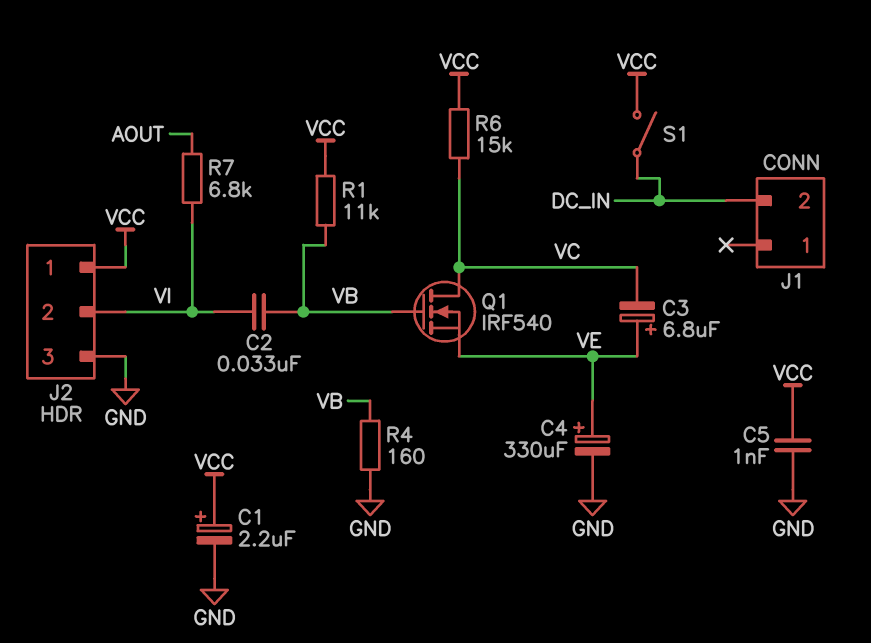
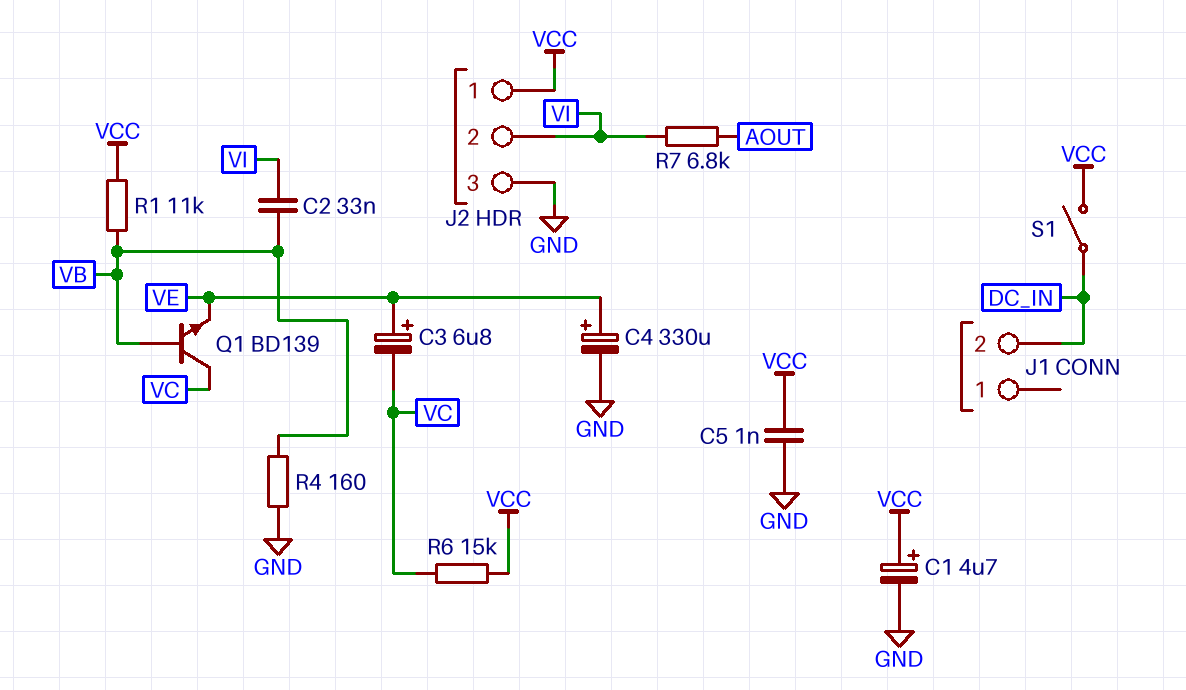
C1: 2.2uF (plus VCC, minus GND) -> 4.7uF (plus VCC, minus GND)
Q1: NMOS IRF540 (G VB, D VC, S VE) -> NPN BD139 (B VB, C VC, E VE)

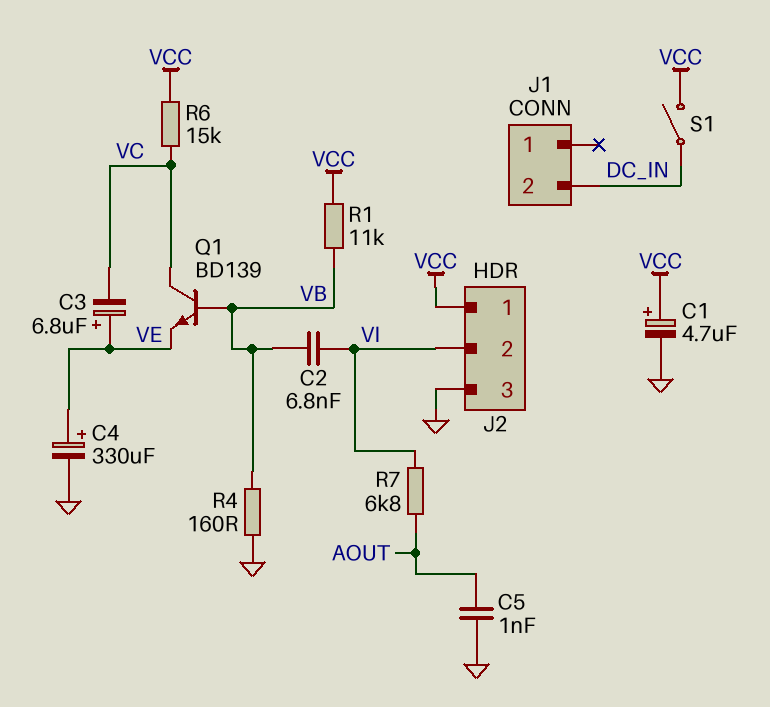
C2: 33nF (VB, VI) -> 6.8nF (VB, VI)
C5: 1nF (GND, VCC) -> 1nF (AOUT, GND)

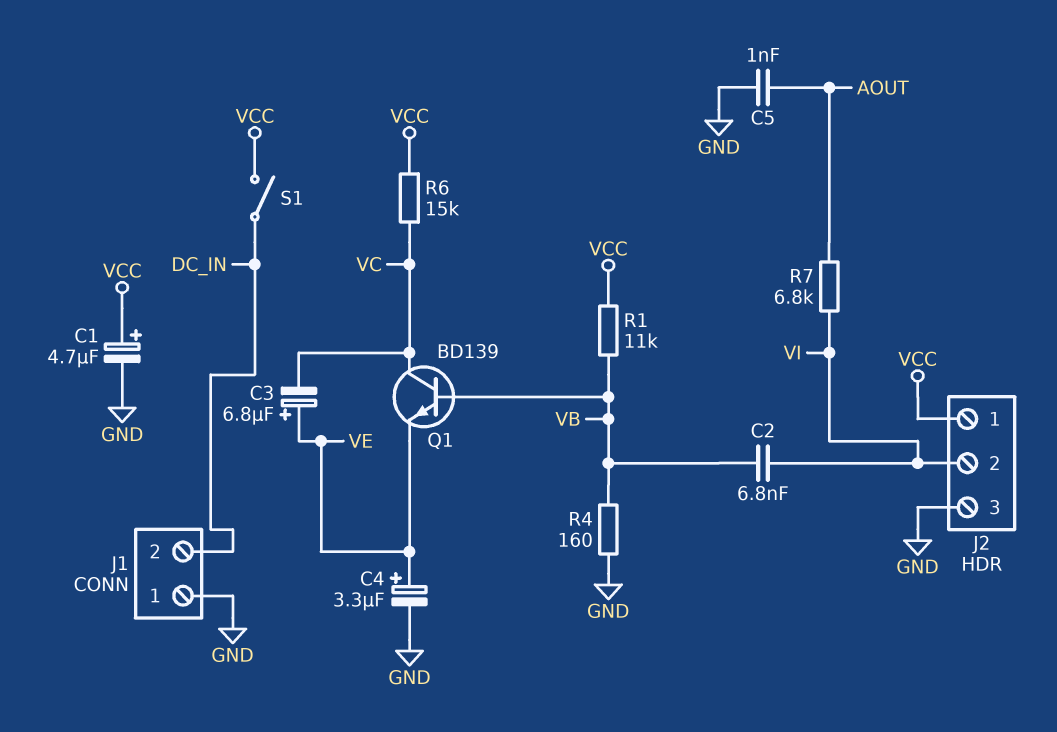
C4: 330uF (plus VE, minus GND) -> 3.3uF (plus VE, minus GND)
J1 pin 1: none -> GND

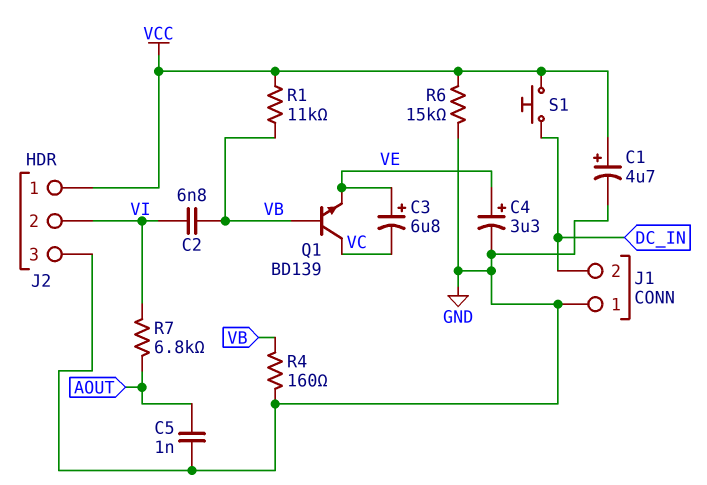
R6: 15k (VC, VCC) -> 15k (GND, VCC)
S1: switch (DC_IN, VCC) -> button (DC_IN, VCC)

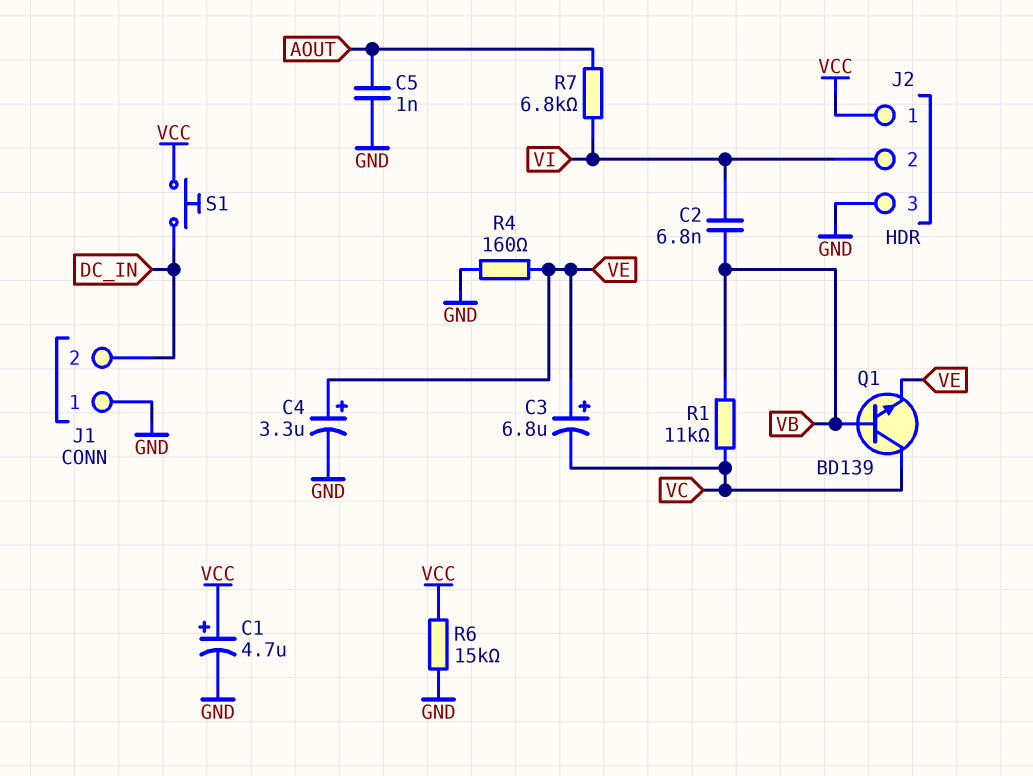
R1: 11k (VB, VCC) -> 11k (VB, VC)
R4: 160 (GND, VB) -> 160 (GND, VE)

